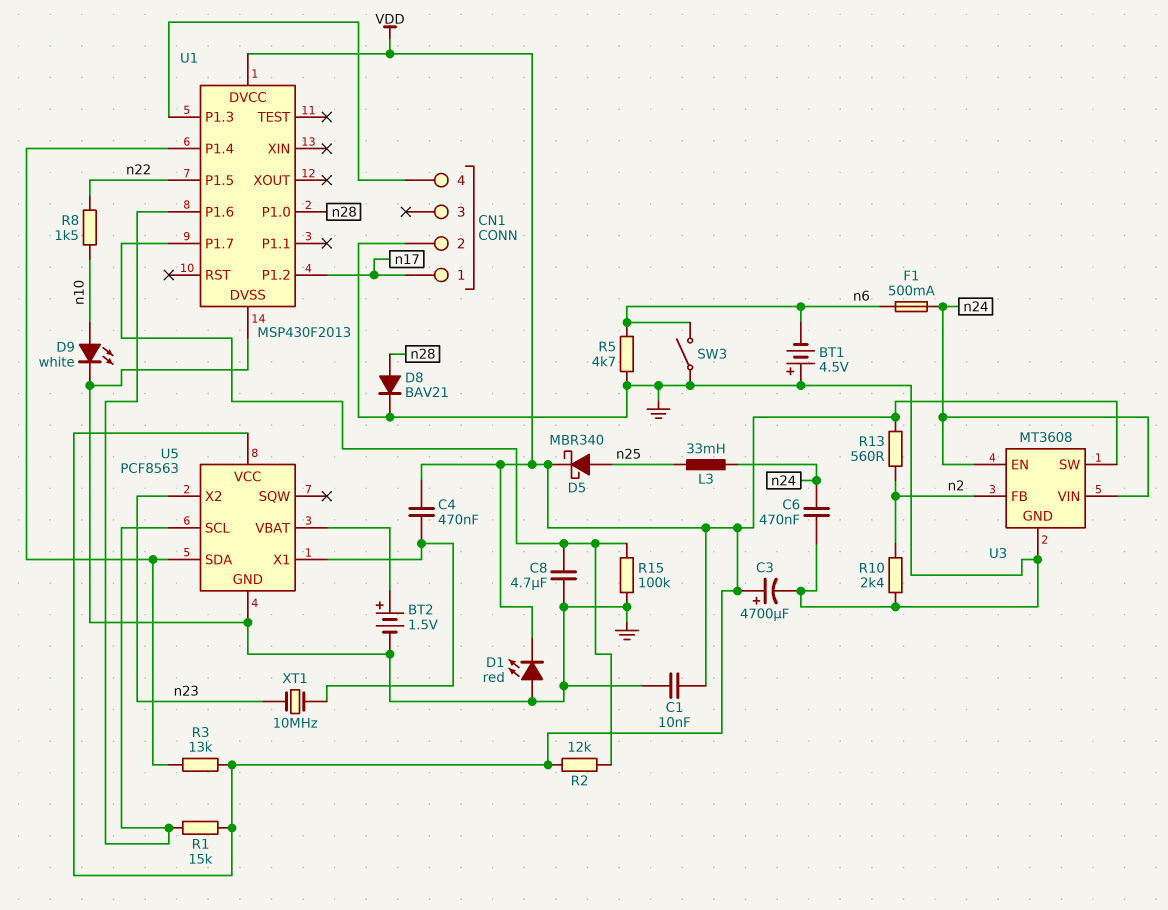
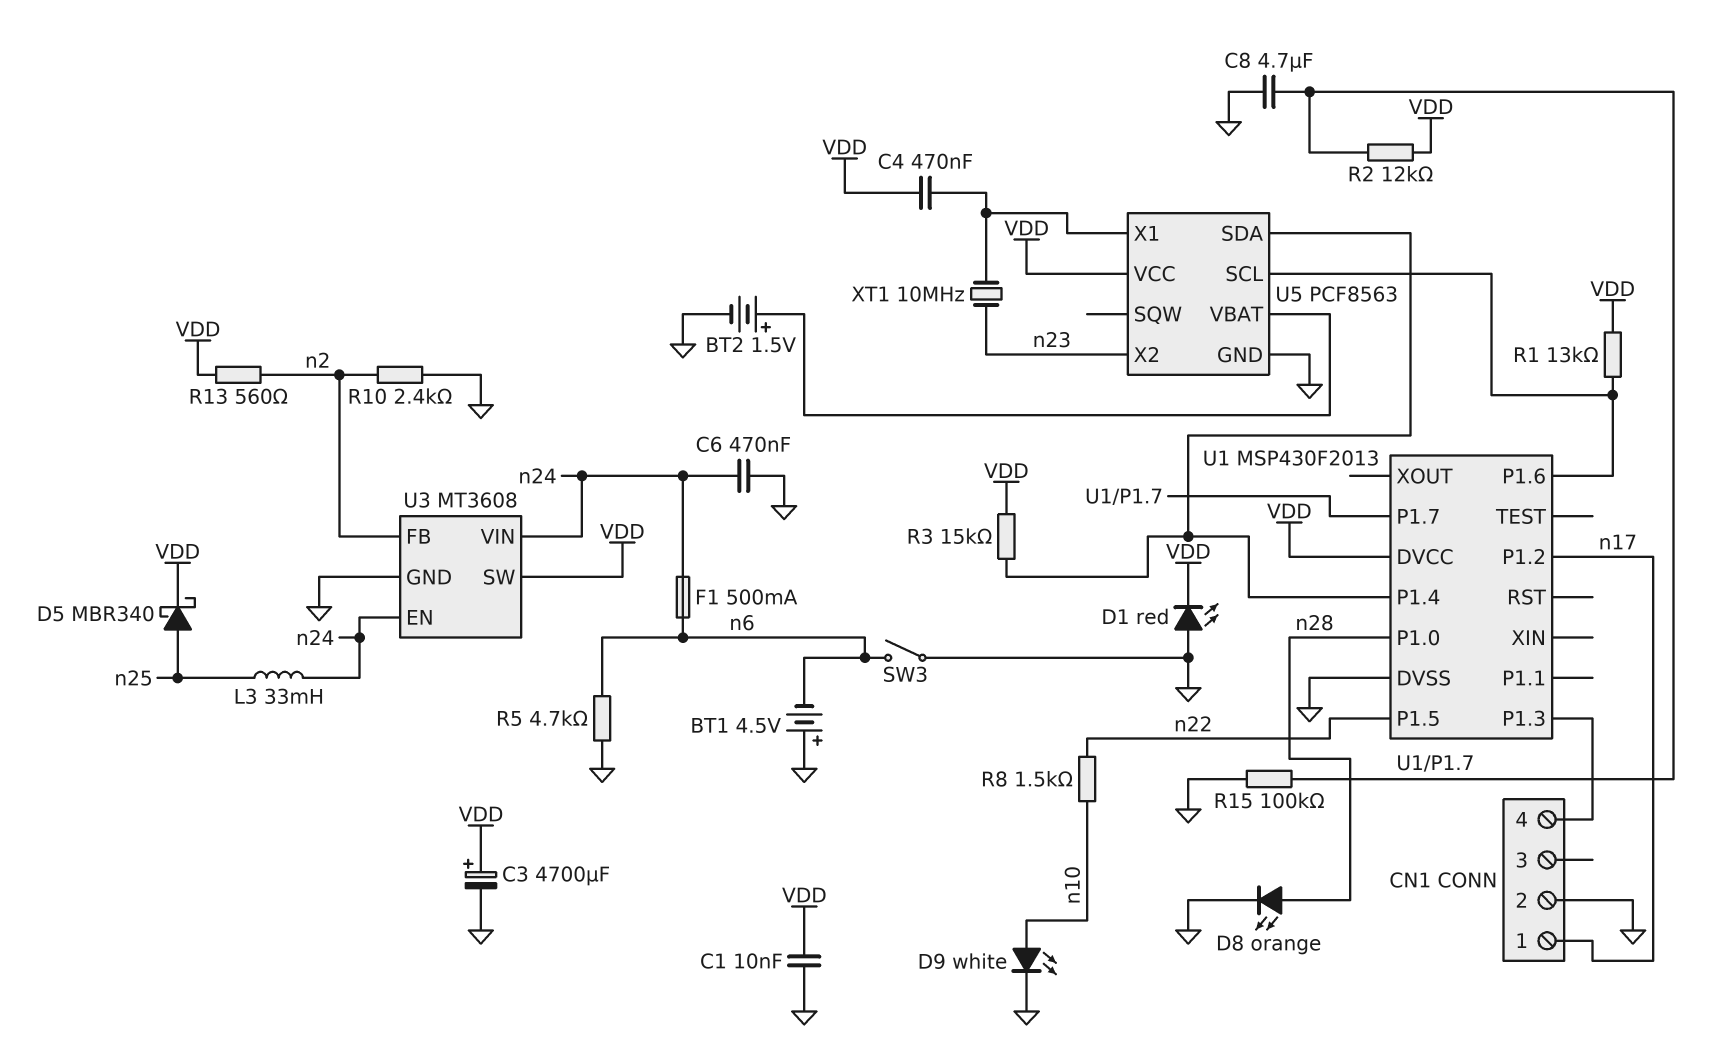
D8: diode BAV21 (A n28, K GND) -> LED orange (A n28, K GND)
R1: 15k (U1/P1.6, VDD) -> 13k (U1/P1.6, VDD)
R3: 13k (U1/P1.4, VDD) -> 15k (U1/P1.4, VDD)

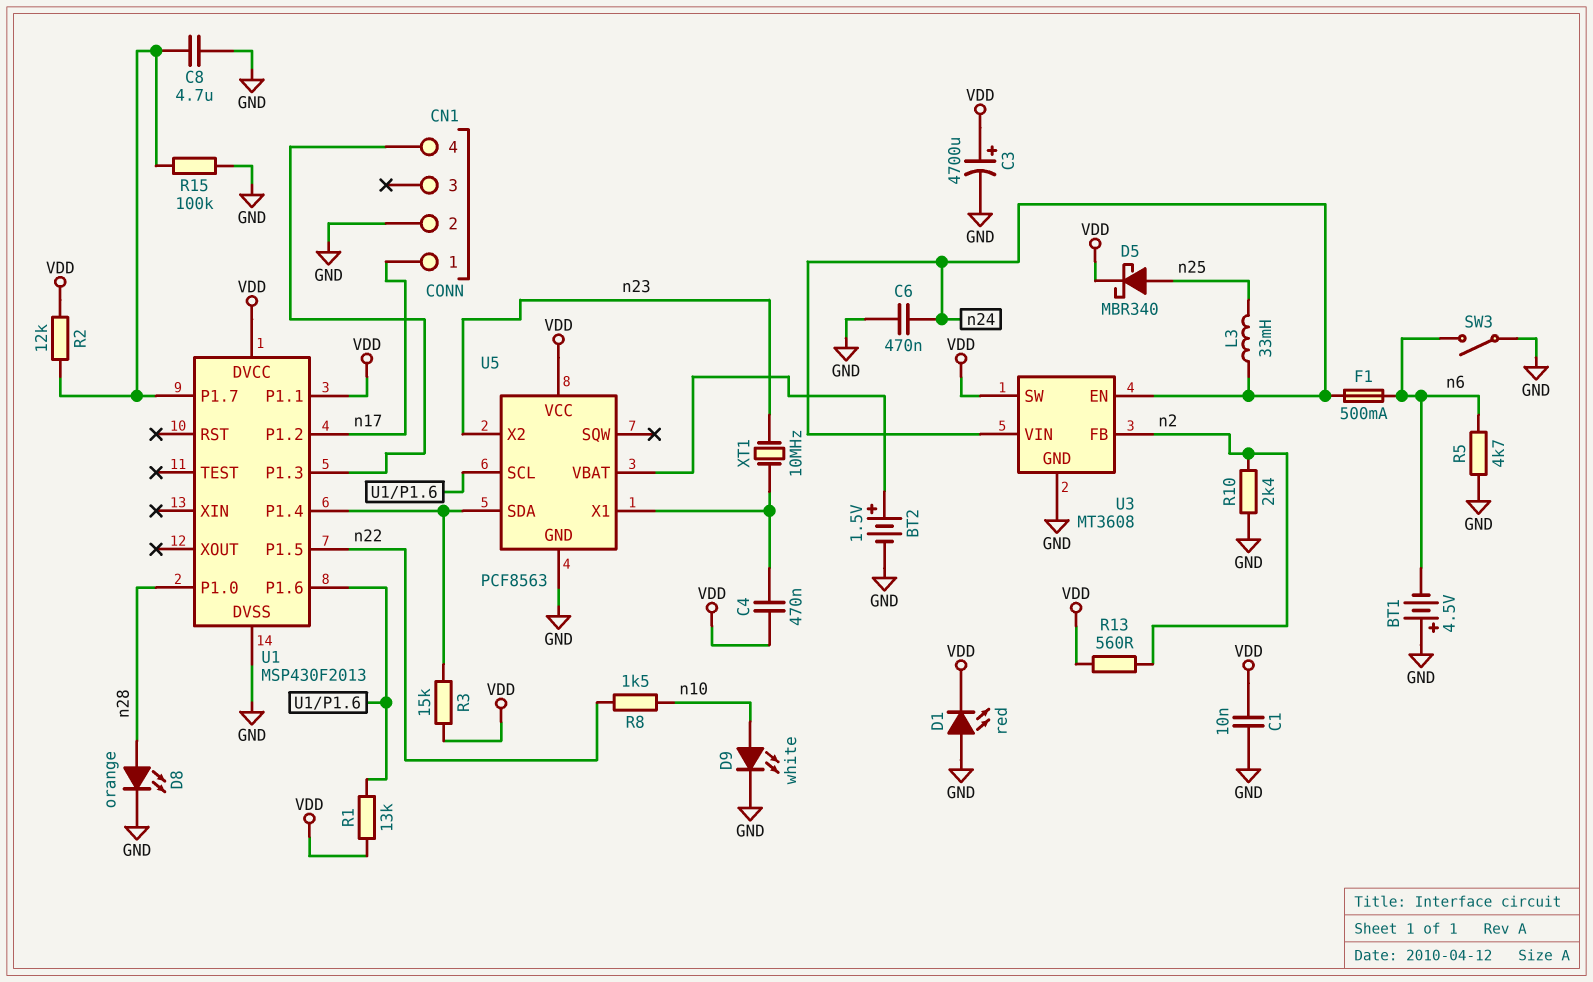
U1 pin P1.1: none -> VDD

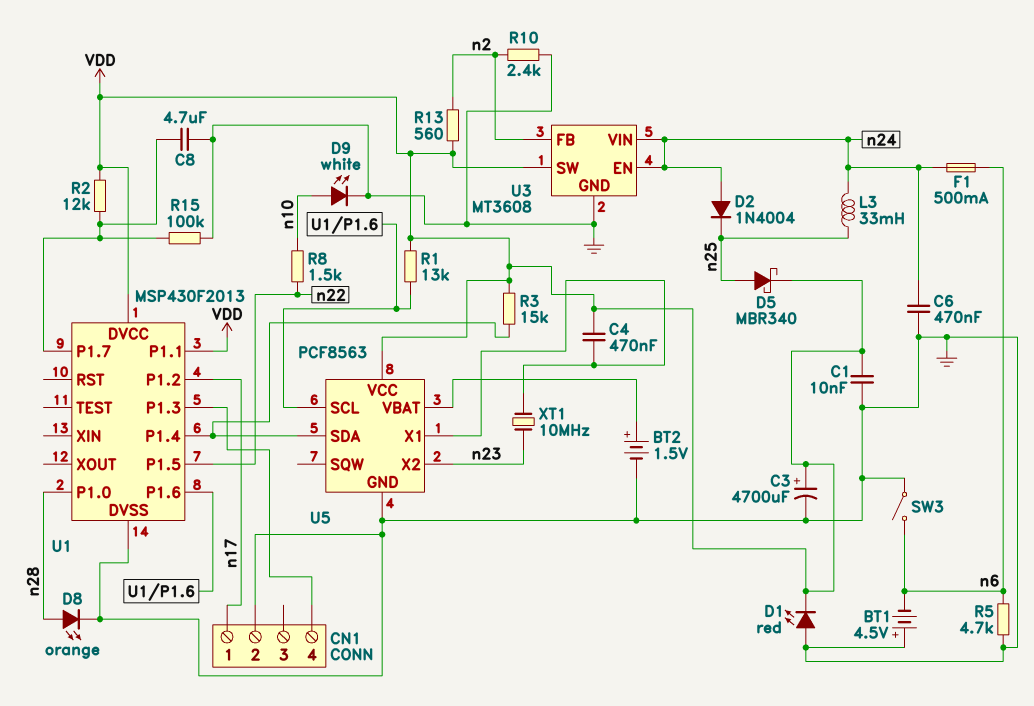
D2: none -> diode 1N4004 (A n24, K n25)

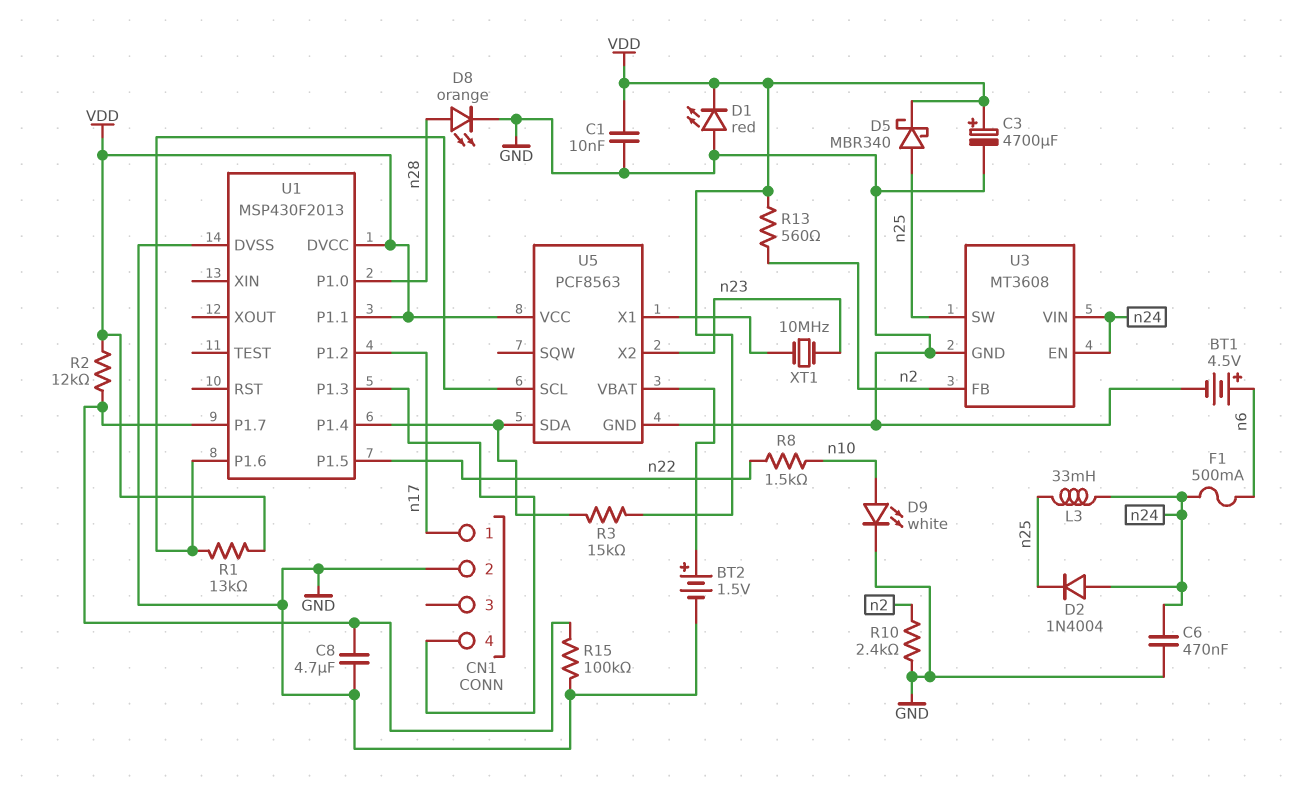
BT1: 4.5V (plus GND, minus n6) -> 4.5V (plus n6, minus GND)
C4: 470nF (U5/X1, VDD) -> none
R5: 4.7k (GND, n6) -> none
SW3: switch (GND, n6) -> none
U3 pin SW: VDD -> n25

